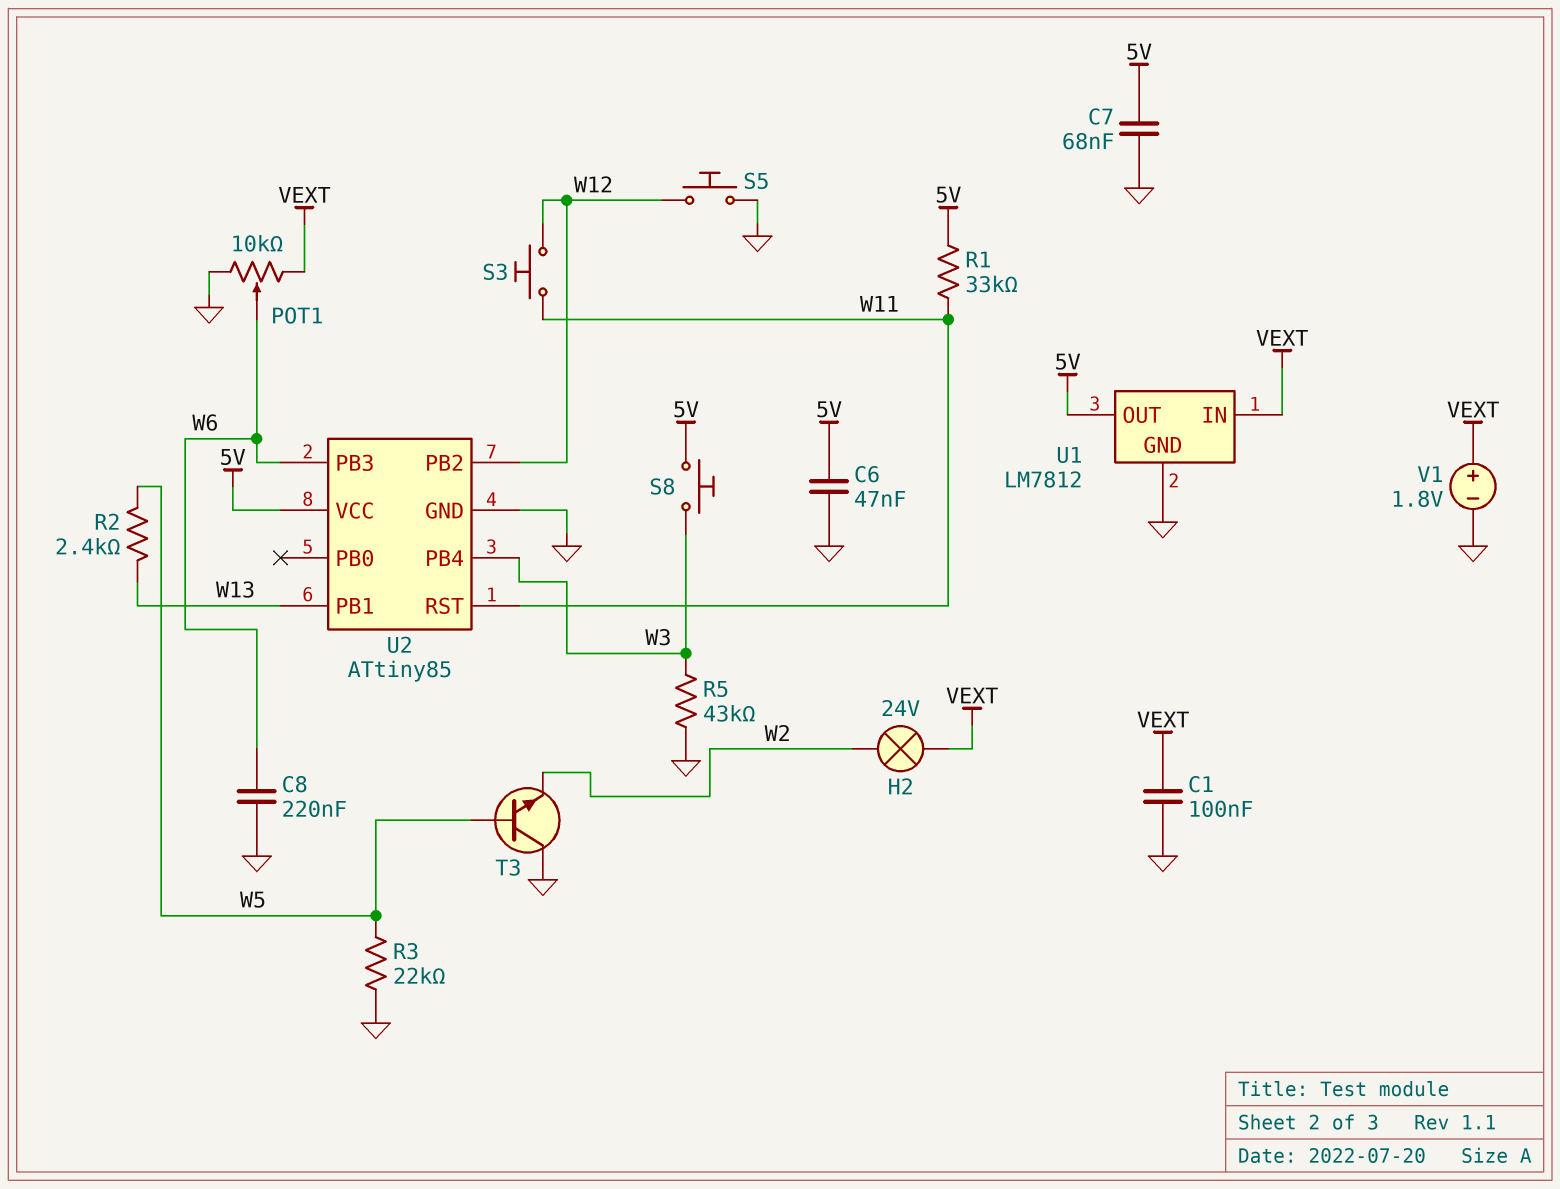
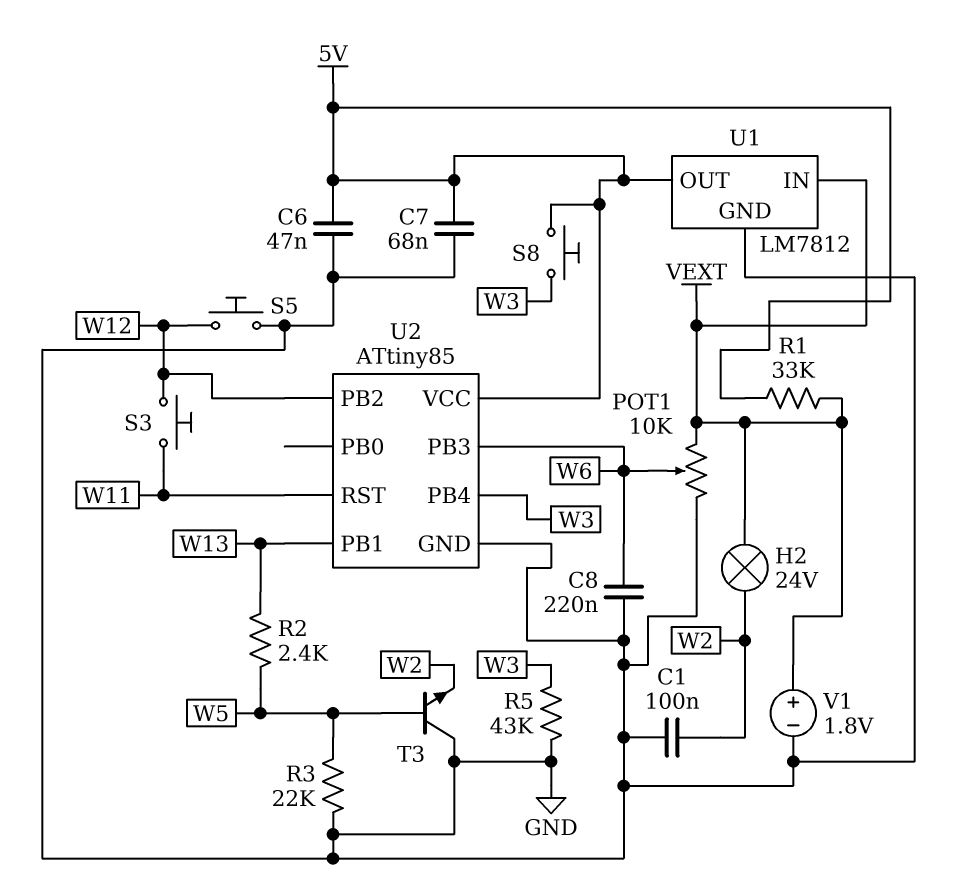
C1: 100nF (GND, VEXT) -> 100nF (GND, W2)
R1: 33k (5V, W11) -> 33k (5V, VEXT)

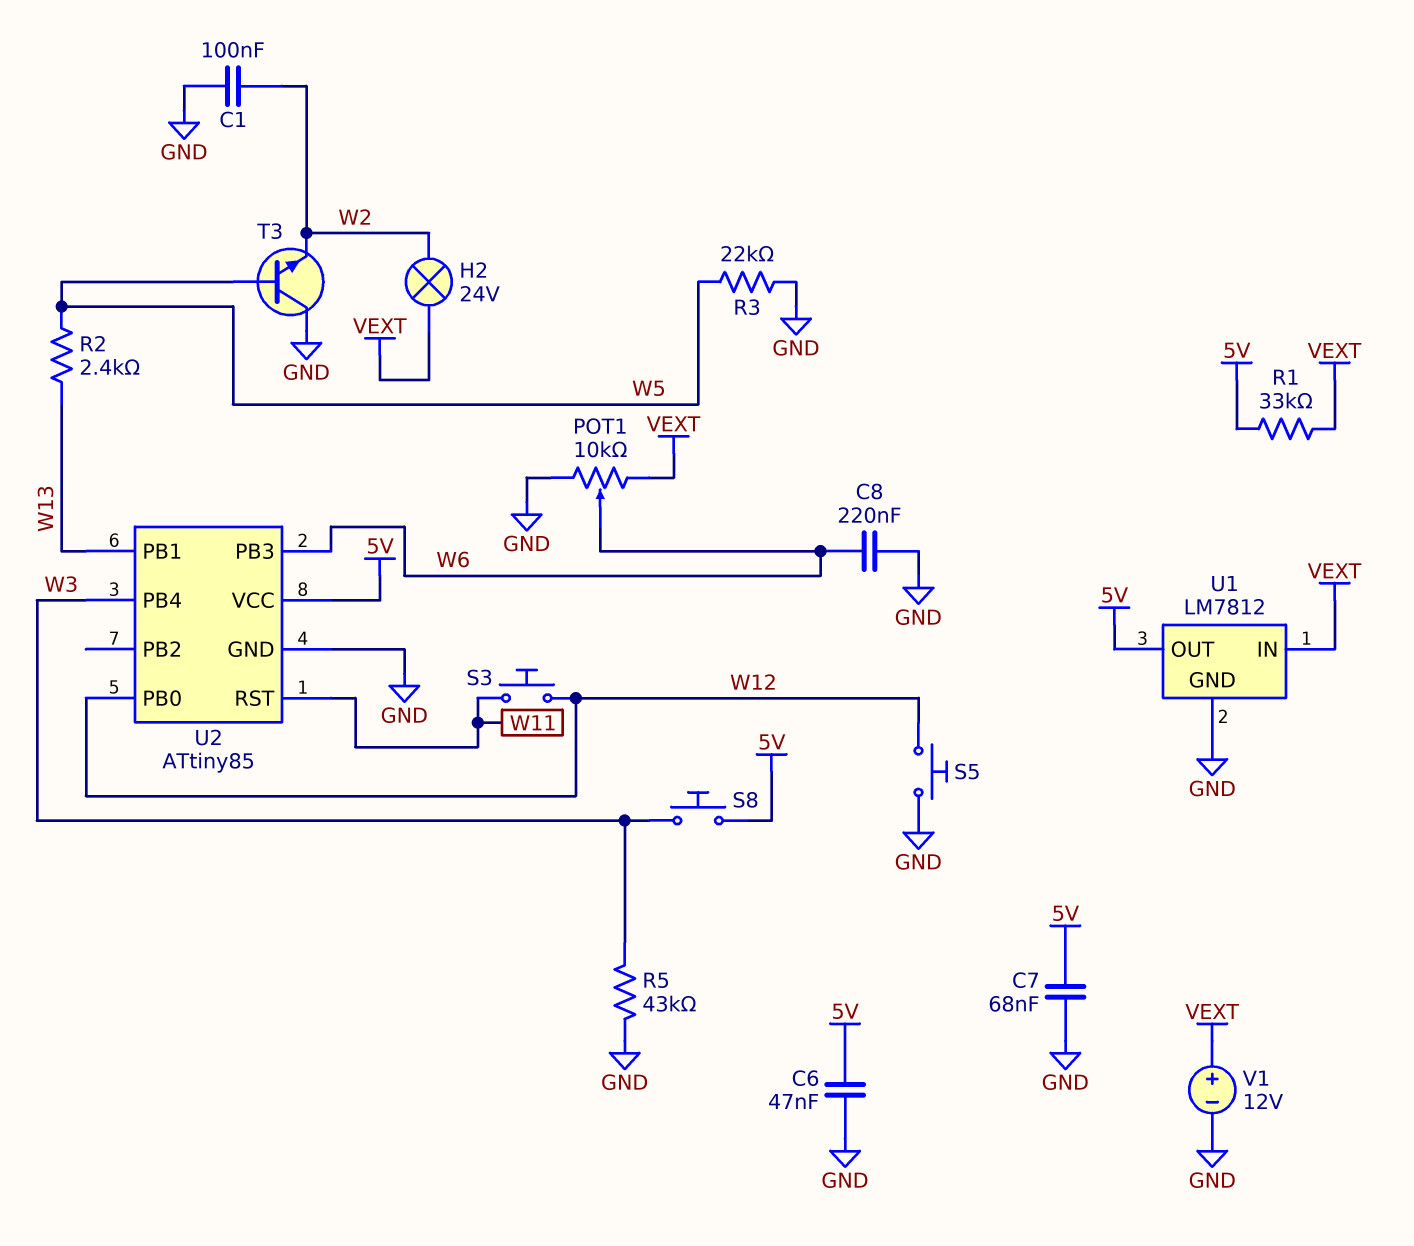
U2 pin PB0: none -> W12
U2 pin PB2: W12 -> none
V1: 1.8V (plus VEXT, minus GND) -> 12V (plus VEXT, minus GND)

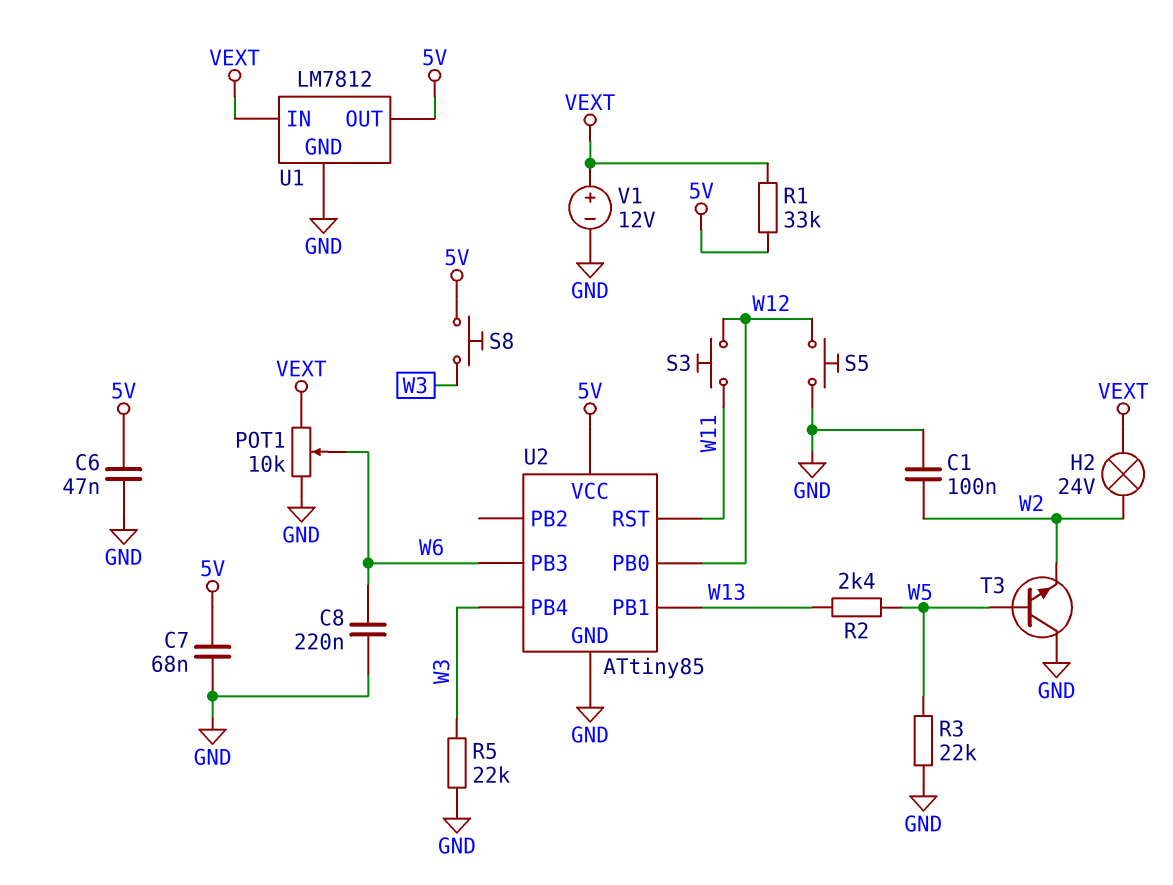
R5: 43k (GND, W3) -> 22k (GND, W3)

